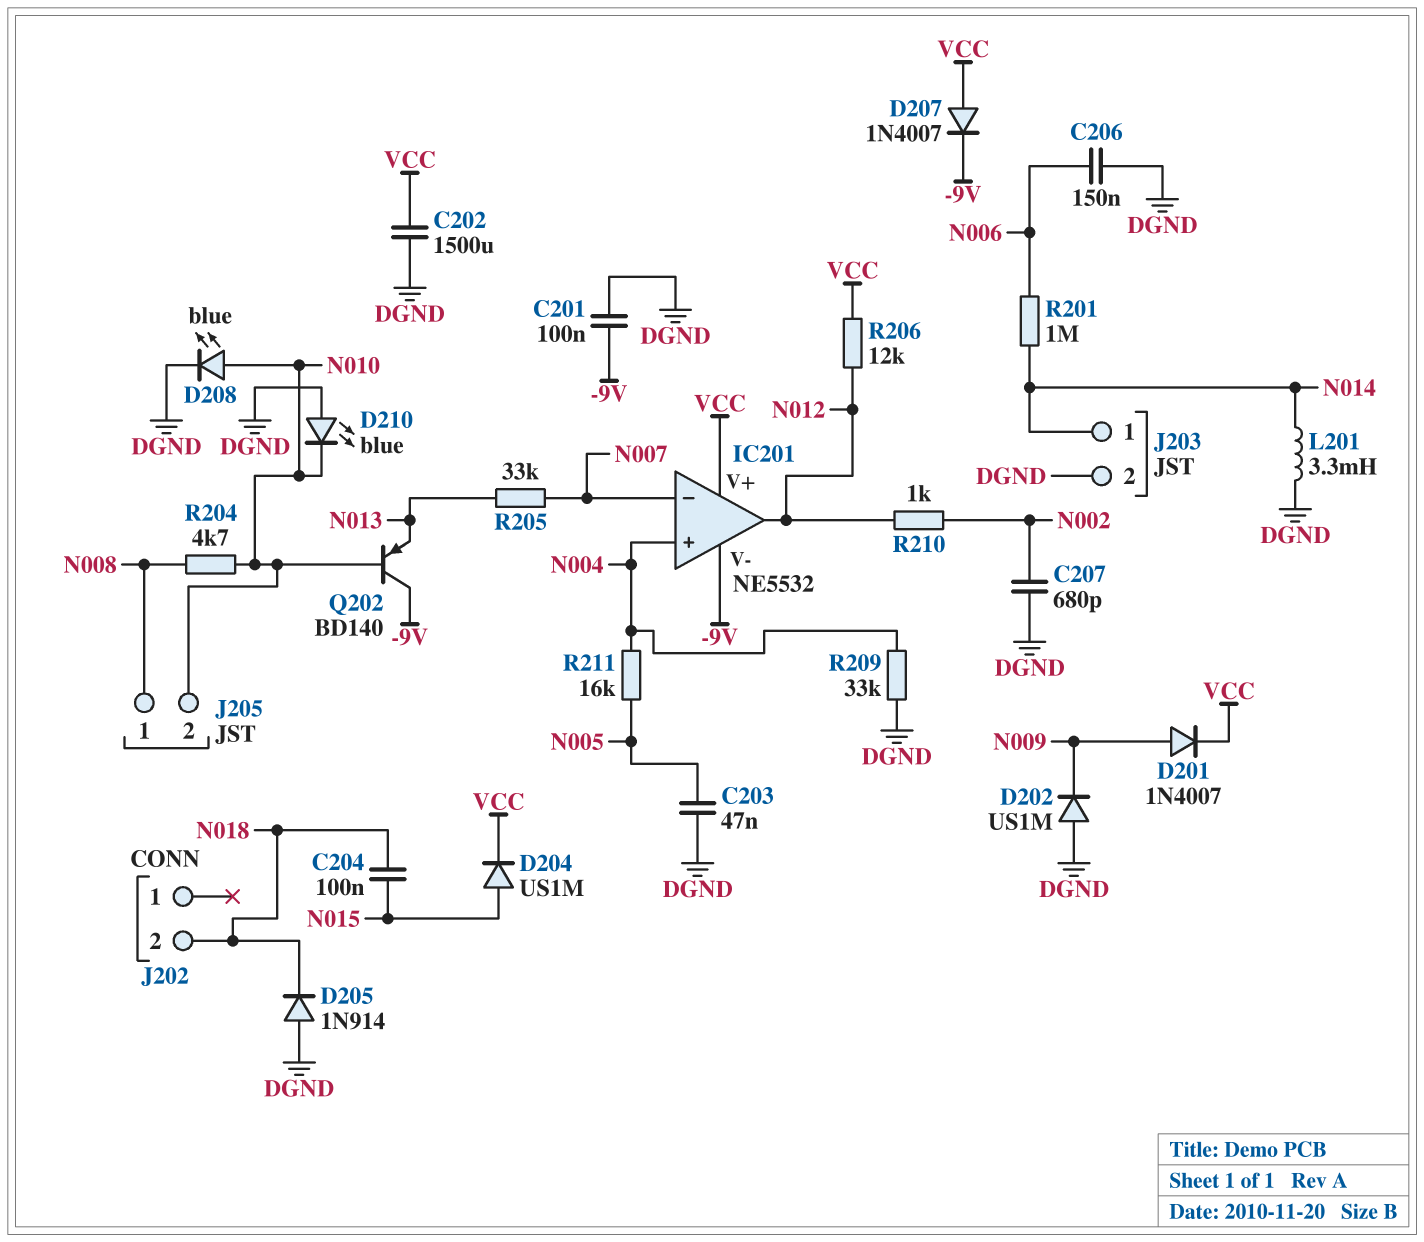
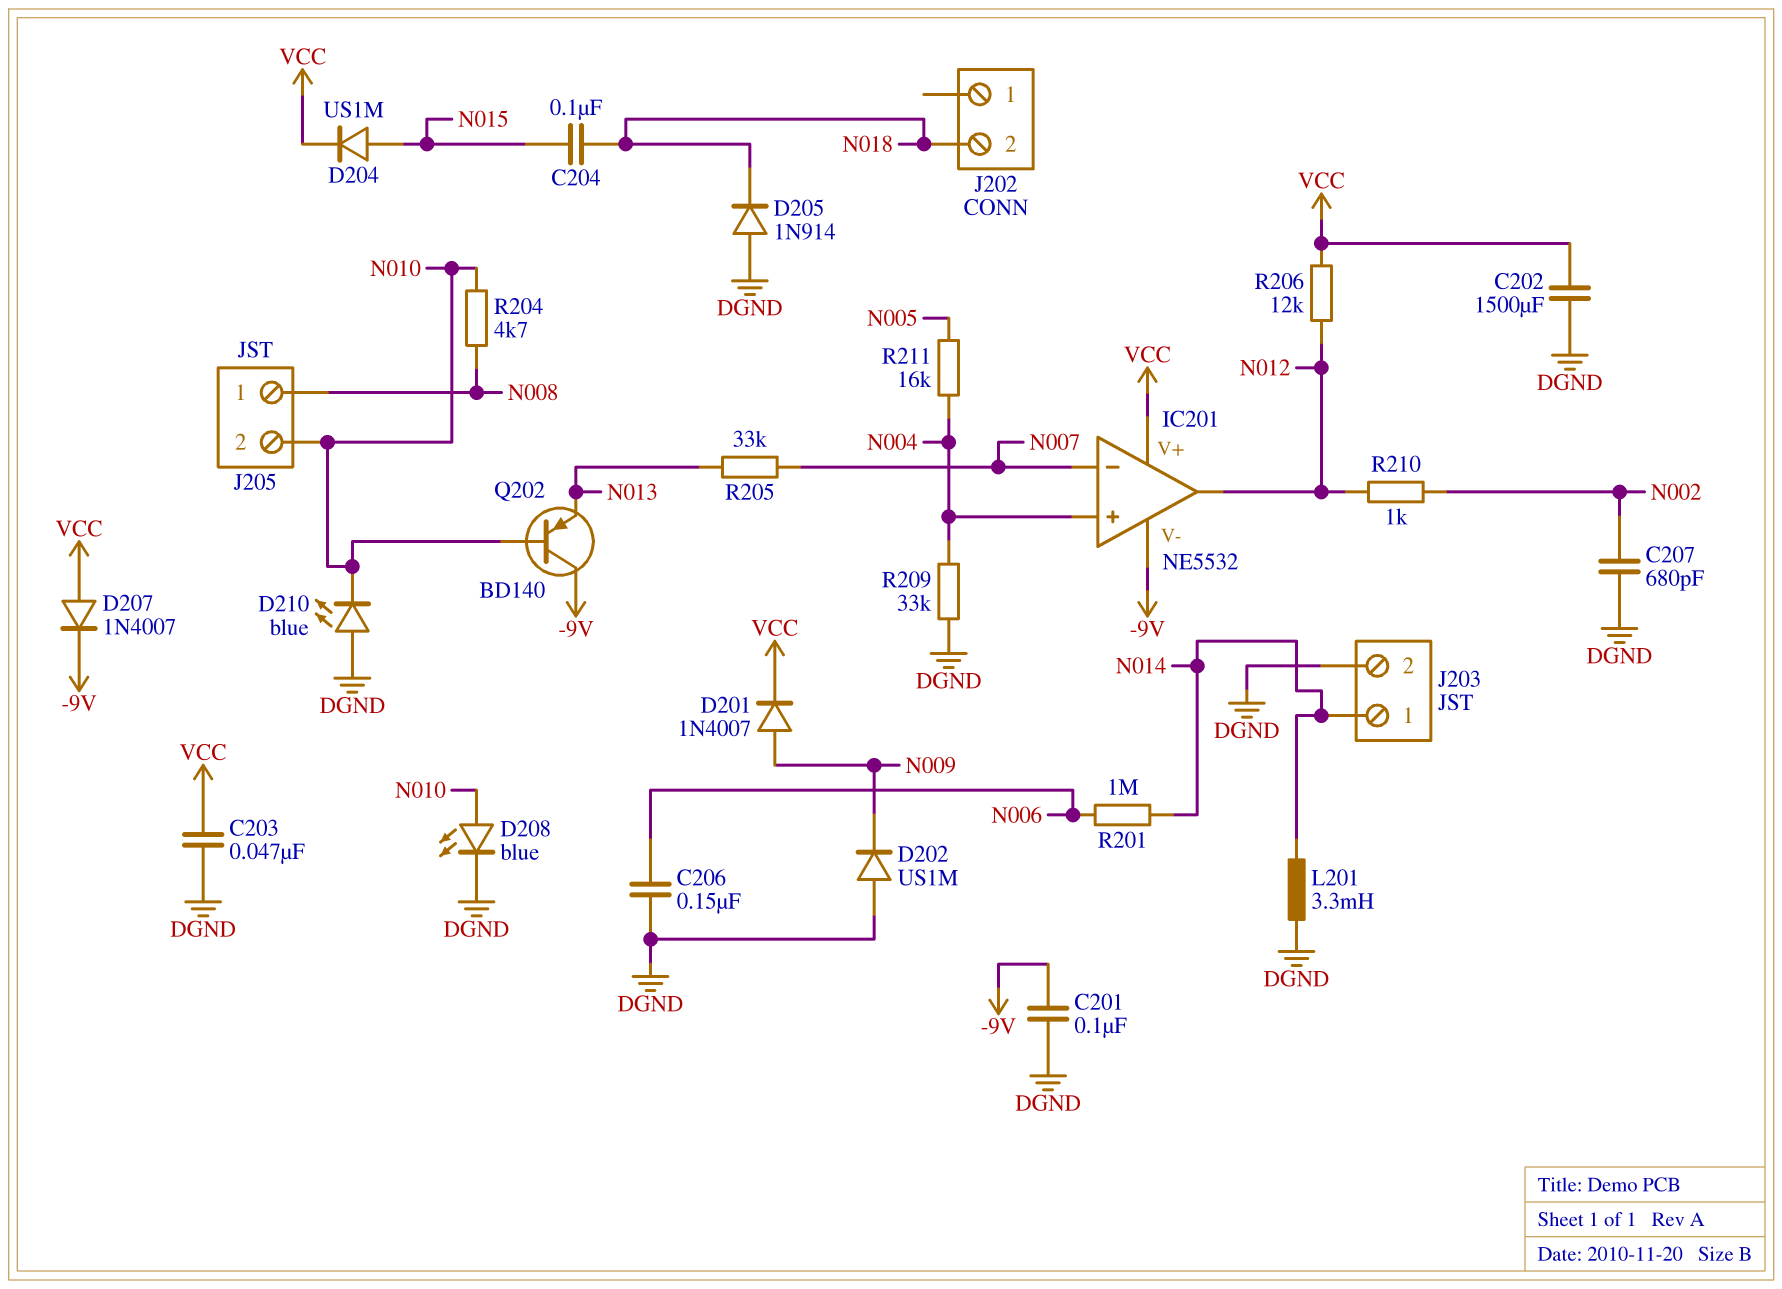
C203: 47nF (DGND, N005) -> 47nF (DGND, VCC)

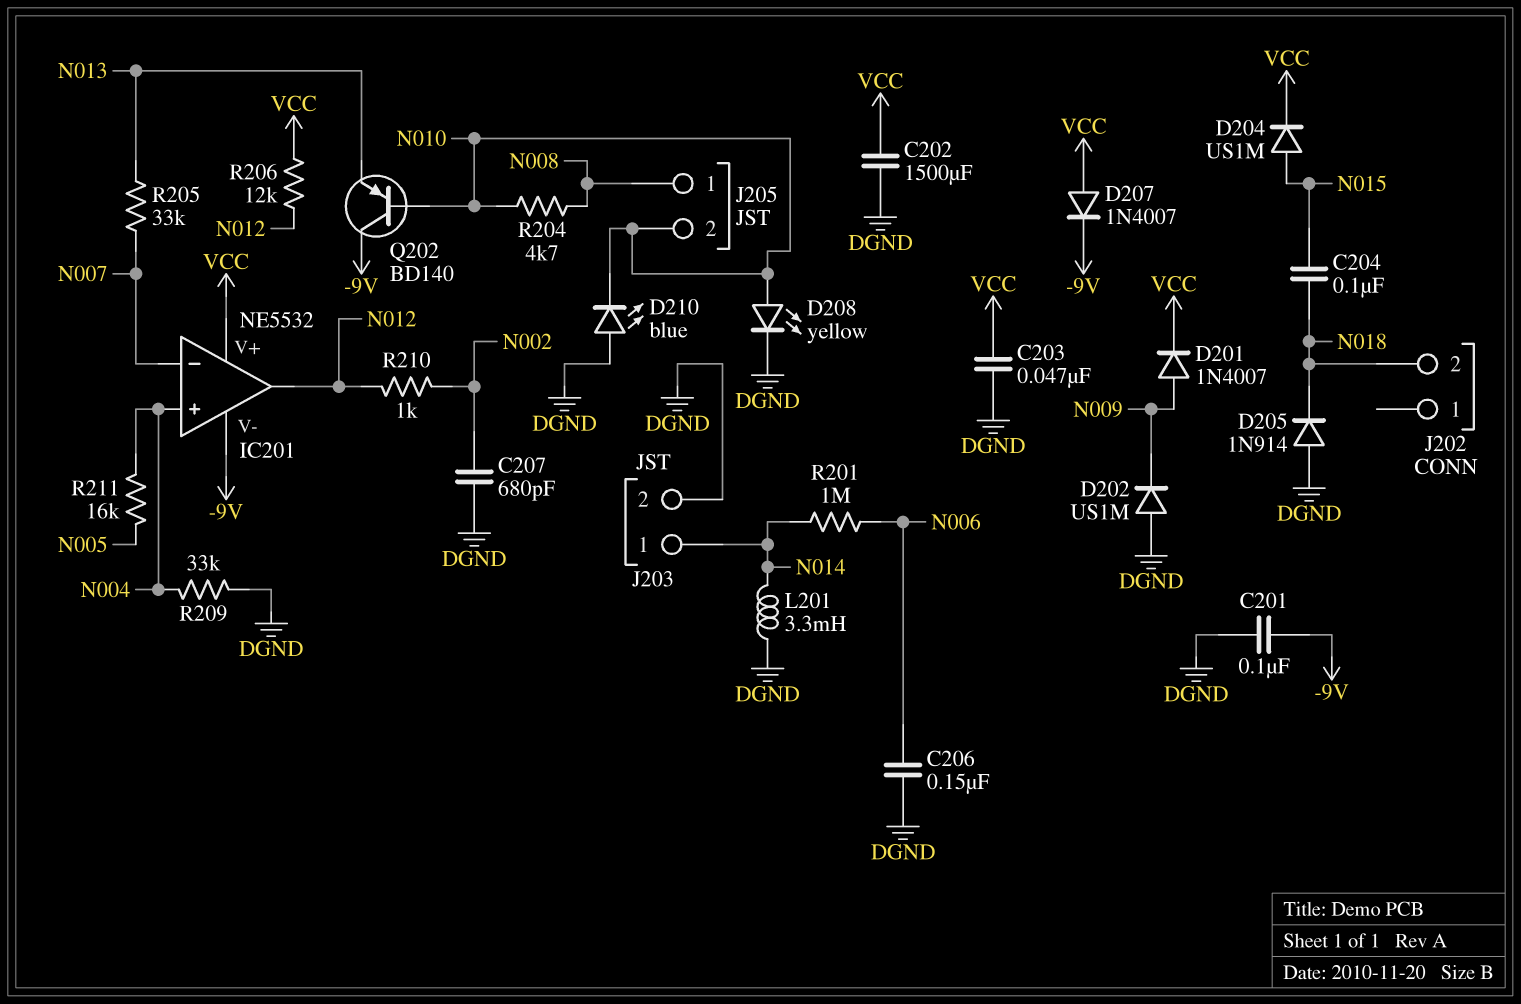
D208: LED blue (A N010, K DGND) -> LED yellow (A N010, K DGND)

